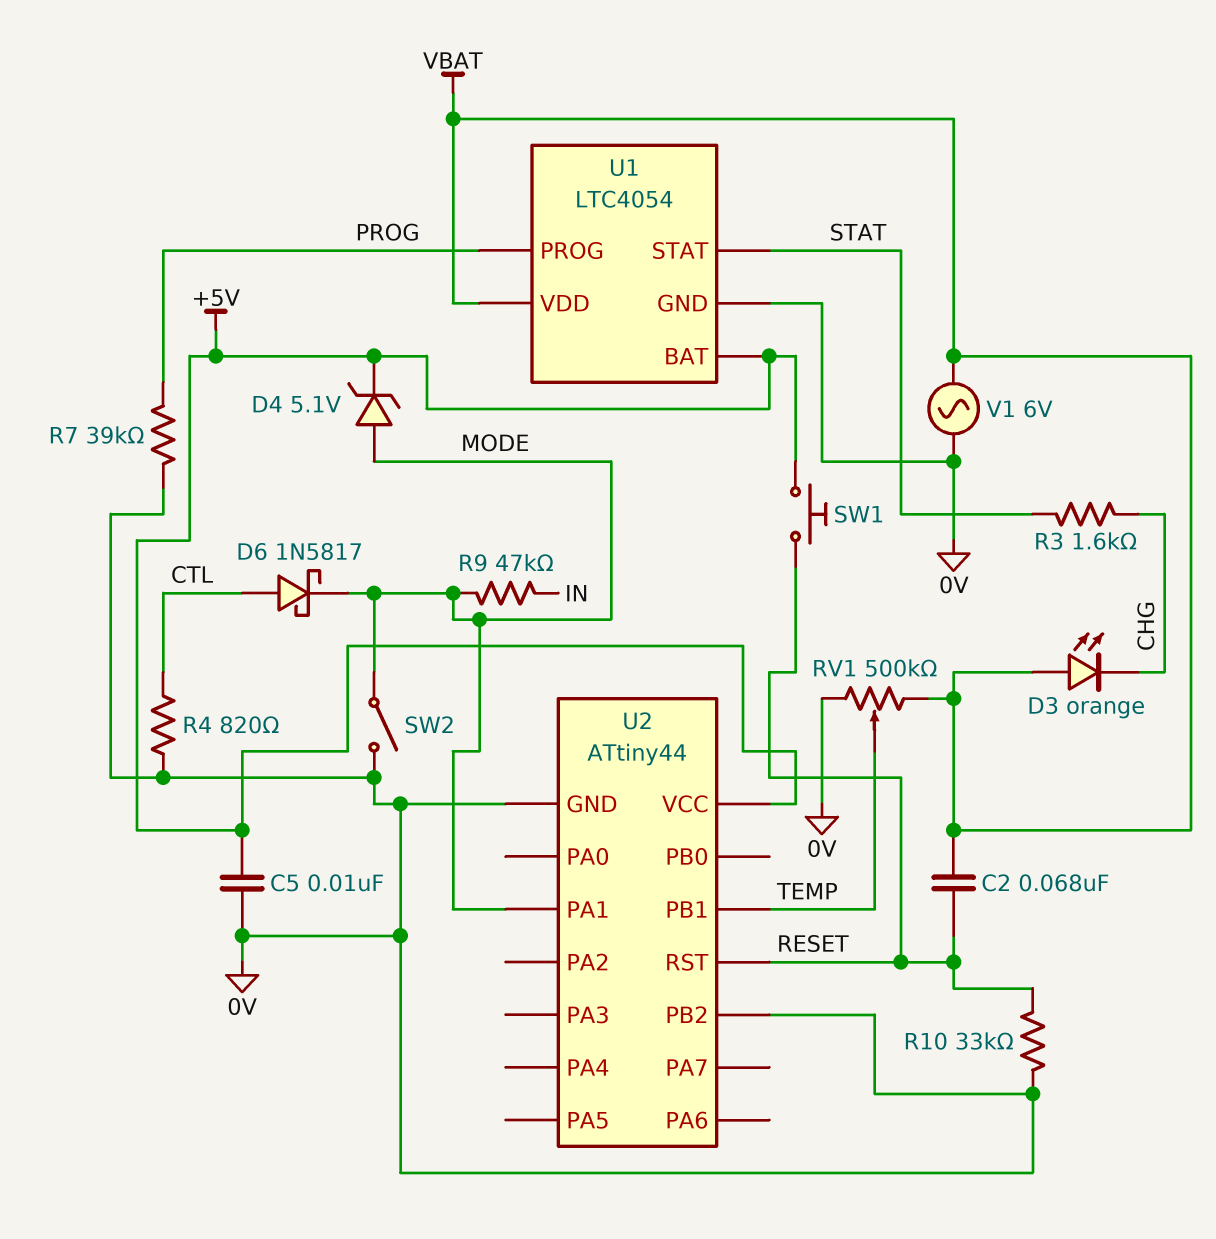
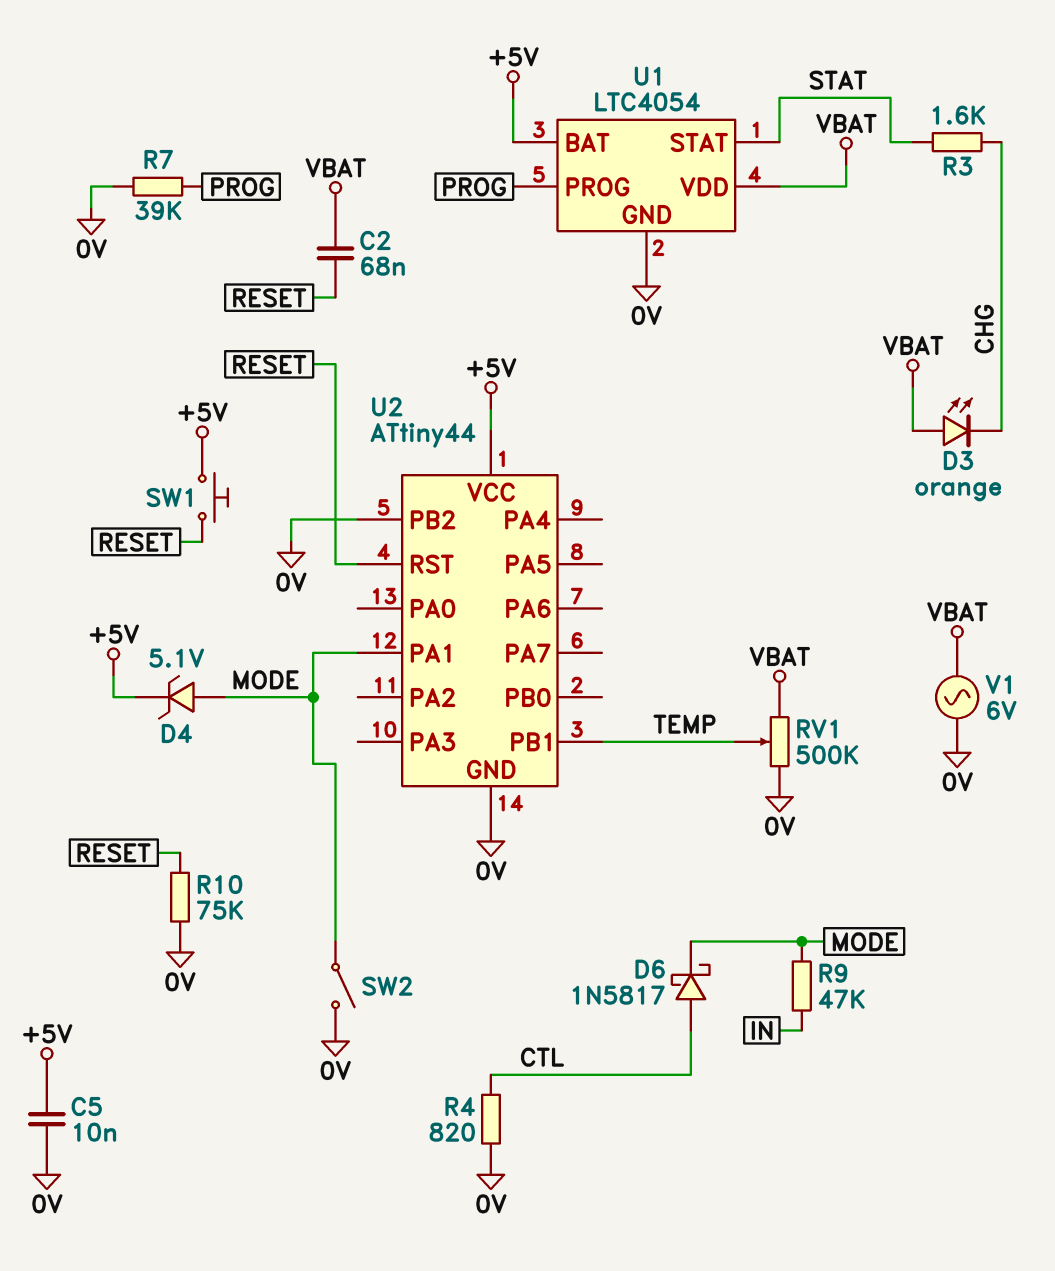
R10: 33k (0V, RESET) -> 75k (0V, RESET)

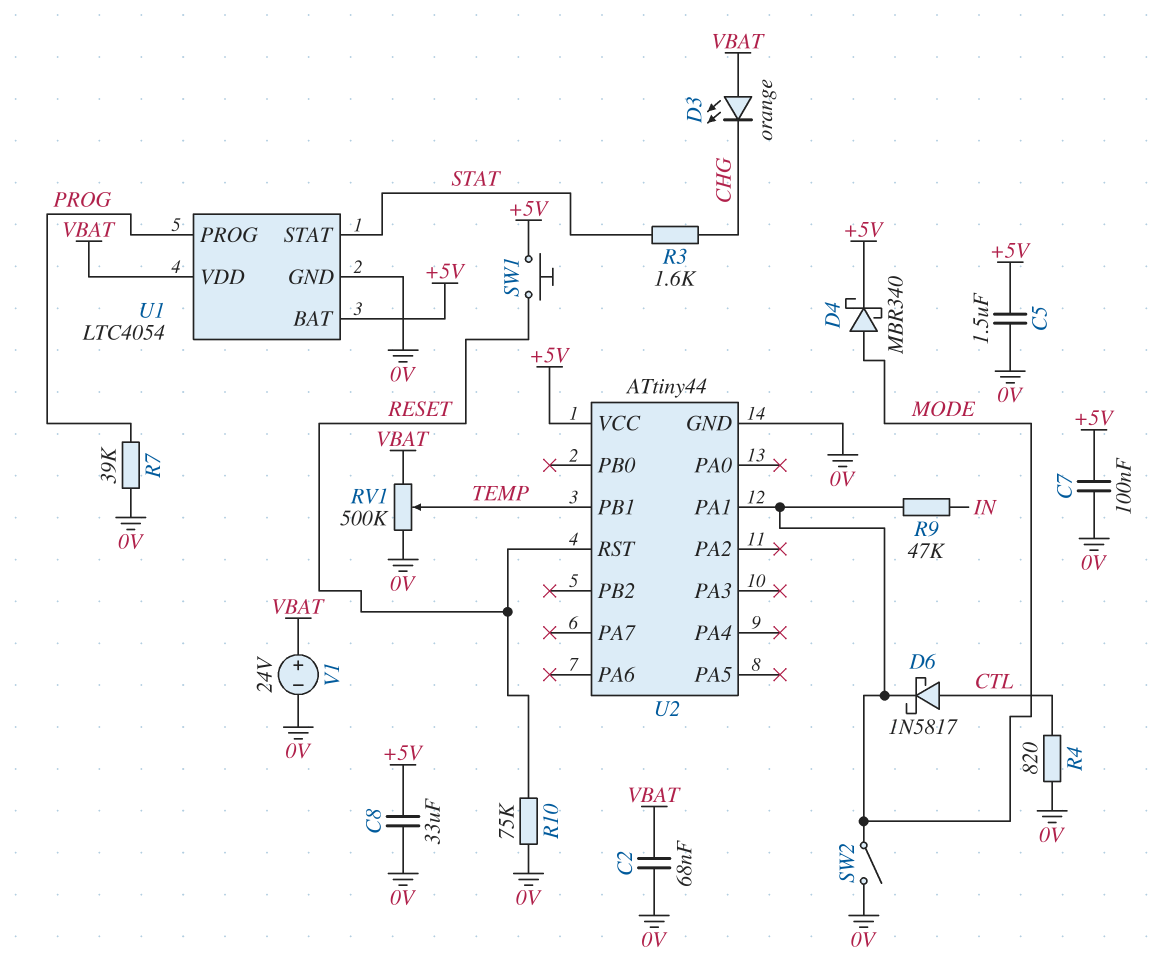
C2: 68nF (RESET, VBAT) -> 68nF (0V, VBAT)
C5: 10nF (+5V, 0V) -> 1.5uF (+5V, 0V)
C7: none -> 100nF (+5V, 0V)
C8: none -> 33uF (+5V, 0V)
D4: zener 5.1V (A MODE, K +5V) -> schottky MBR340 (A MODE, K +5V)
U2 pin PB2: 0V -> none
V1: AC 6V (0V, VBAT) -> 24V (plus VBAT, minus 0V)

